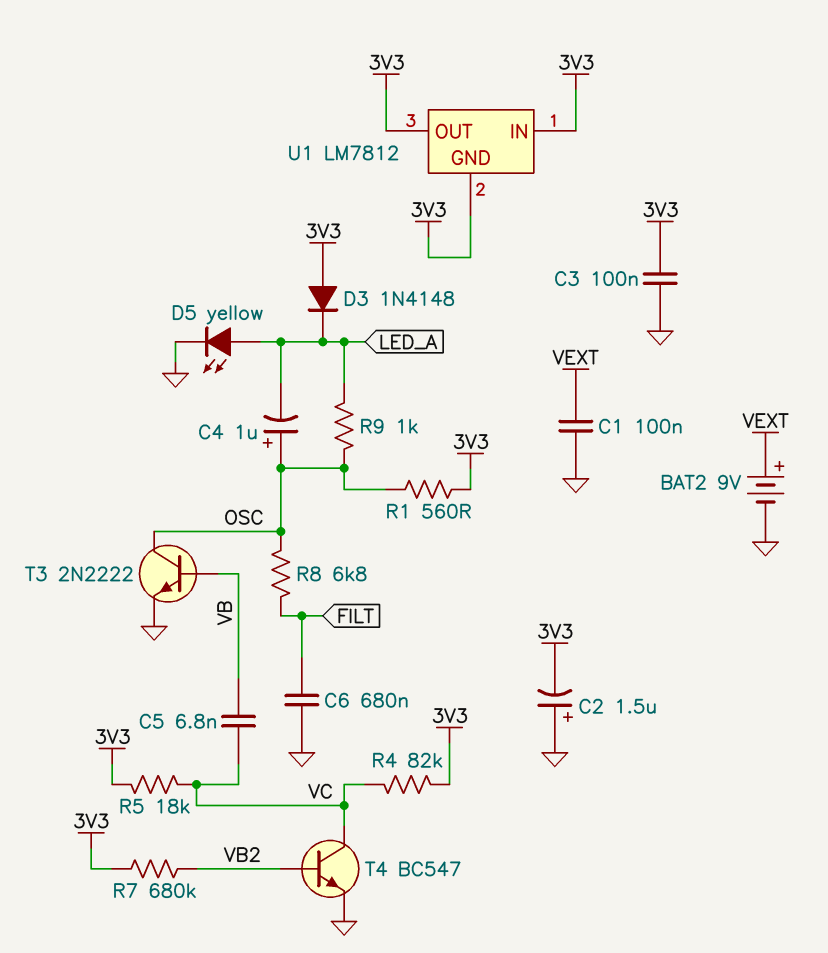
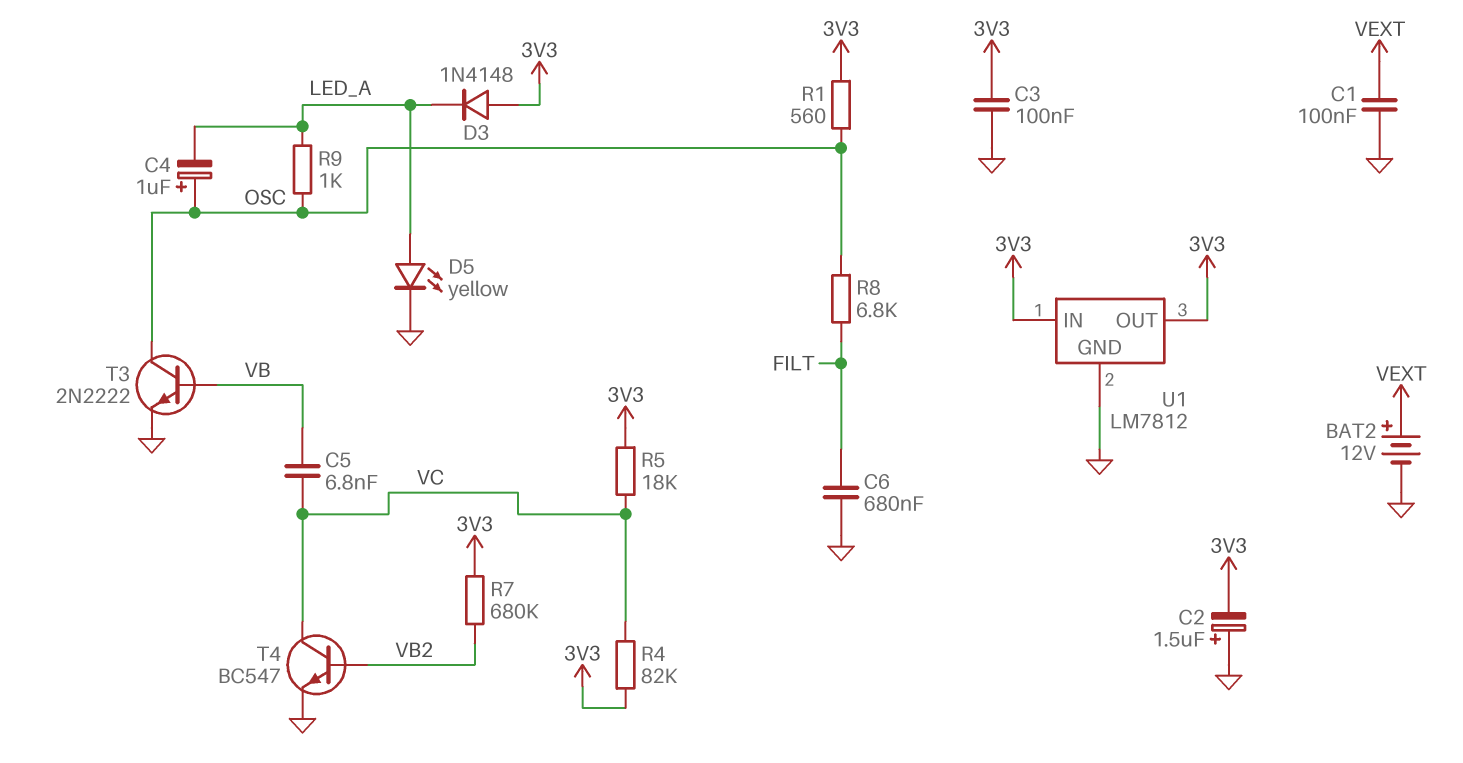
BAT2: 9V (plus VEXT, minus GND) -> 12V (plus VEXT, minus GND)
U1 pin GND: 3V3 -> GND

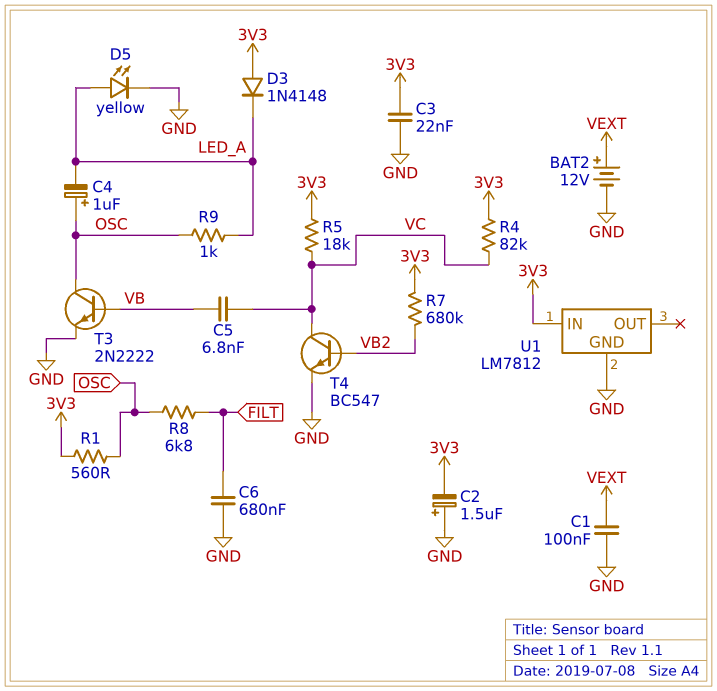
C3: 100nF (3V3, GND) -> 22nF (3V3, GND)
U1 pin OUT: 3V3 -> none

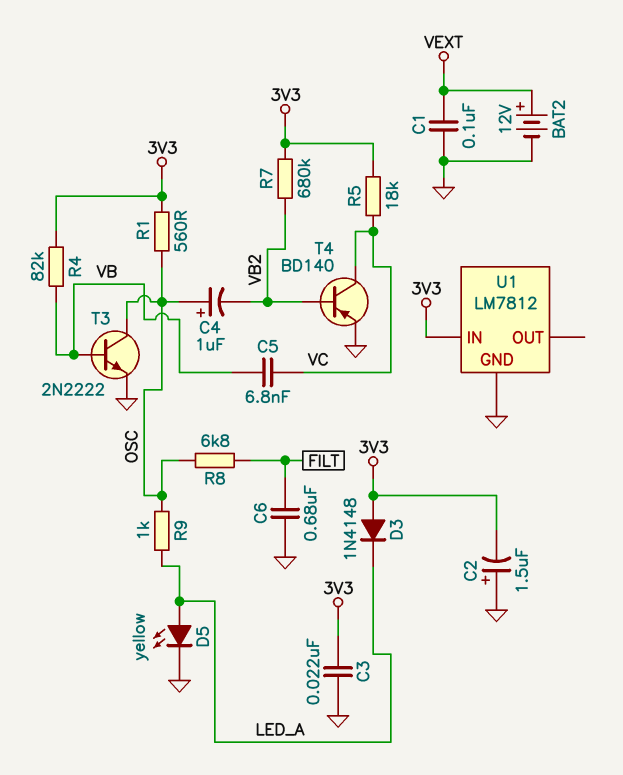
C4: 1uF (plus OSC, minus LED_A) -> 1uF (plus OSC, minus VB2)
R4: 82k (3V3, VC) -> 82k (3V3, VB)
T4: NPN BC547 (B VB2, C VC, E GND) -> PNP BD140 (B VB2, C VC, E GND)

